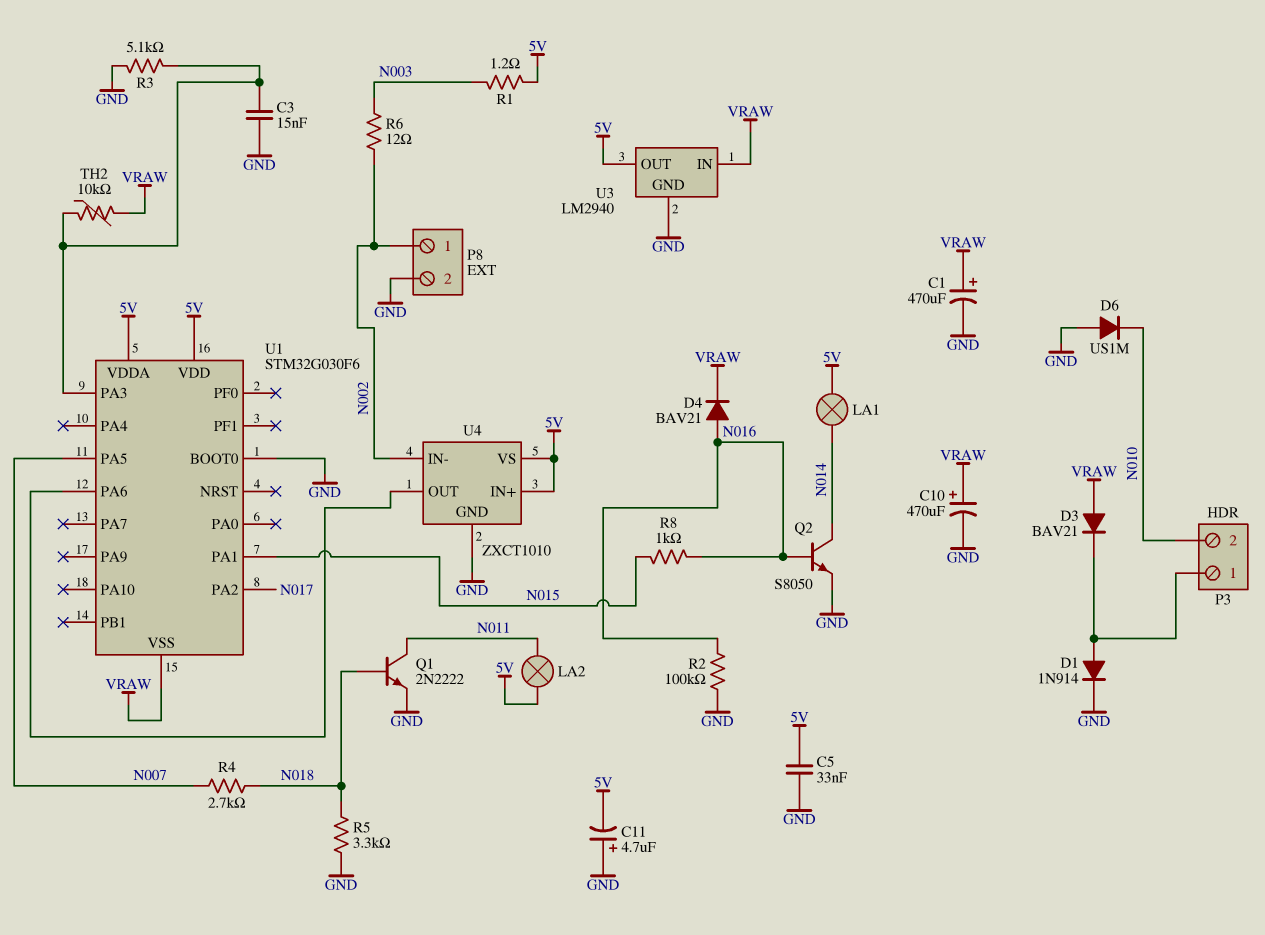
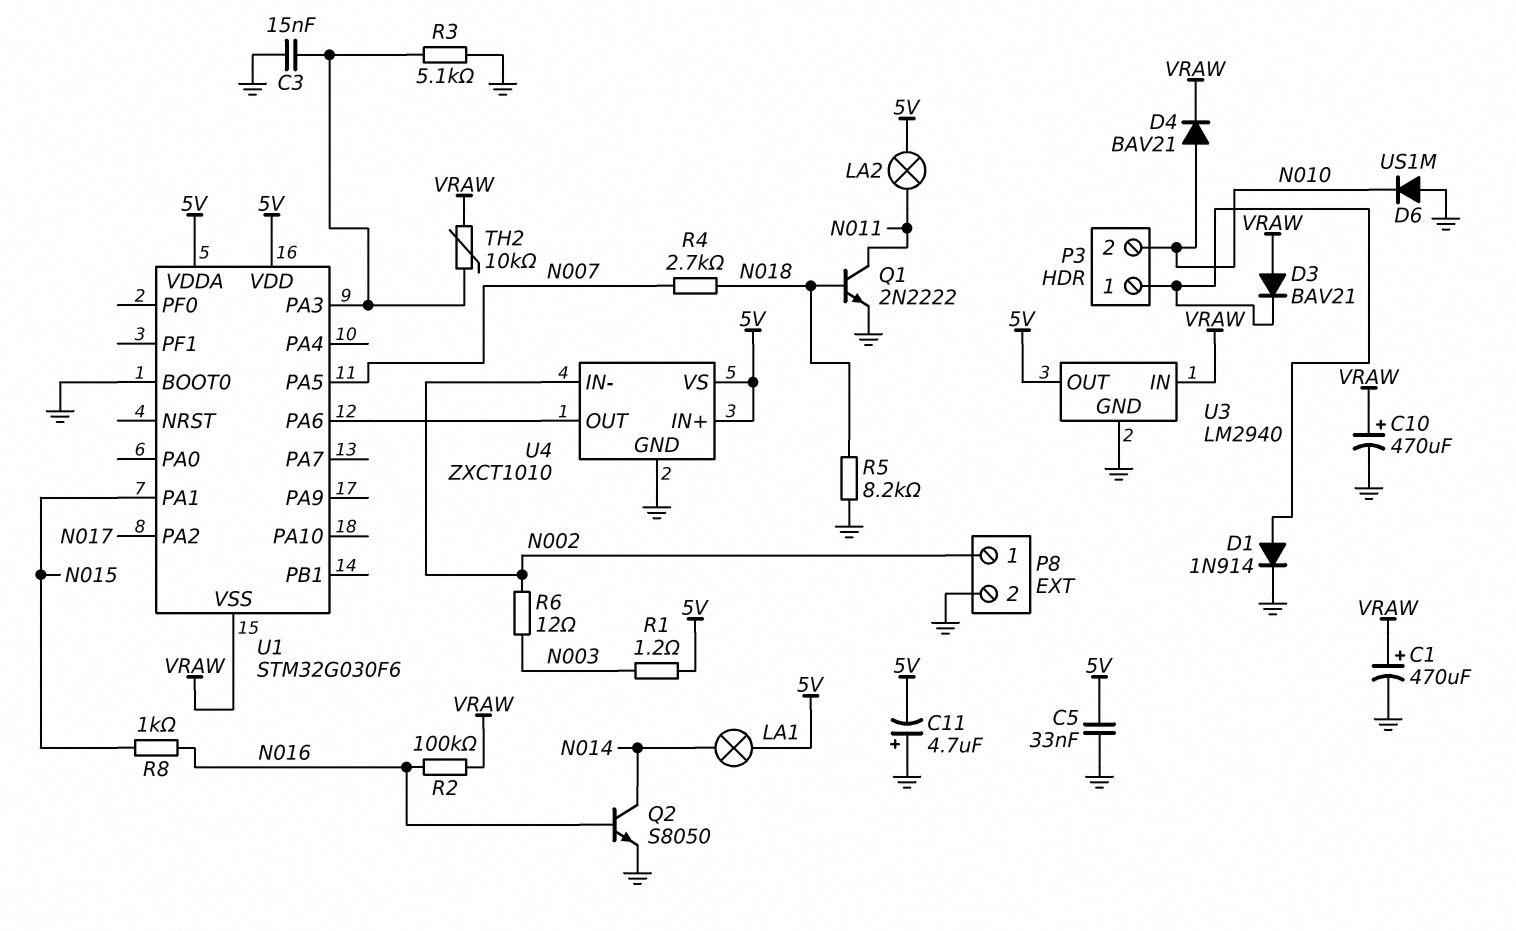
D4: diode BAV21 (A N016, K VRAW) -> diode BAV21 (A N010, K VRAW)
R2: 100k (GND, N016) -> 100k (N016, VRAW)
R5: 3.3k (GND, N018) -> 8.2k (GND, N018)

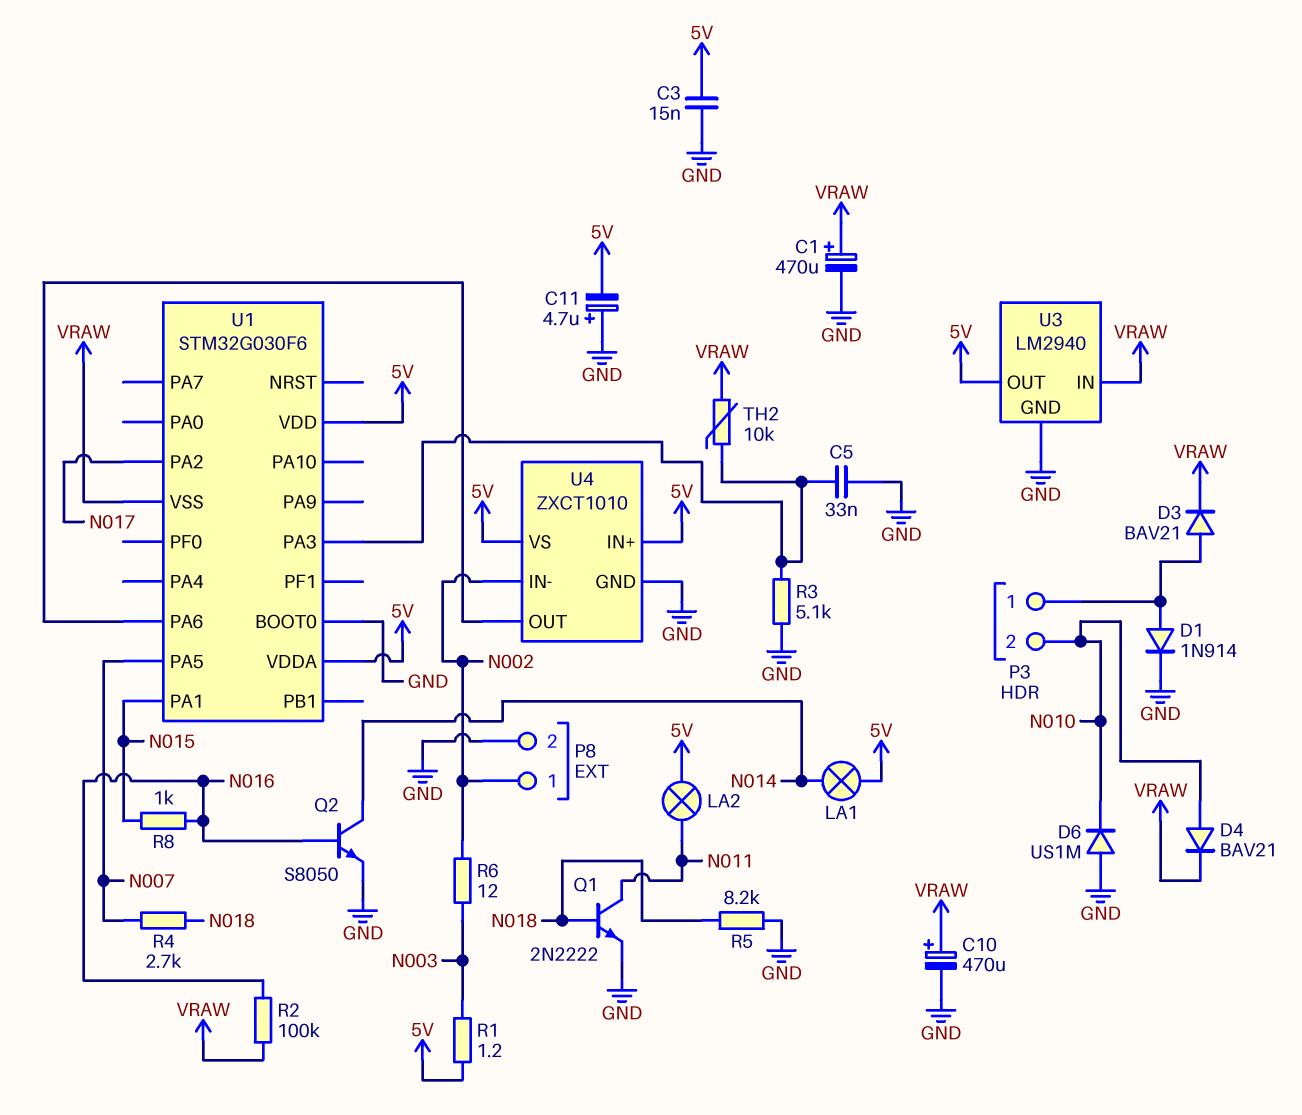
C3: 15nF (GND, U1/PA3) -> 15nF (5V, GND)
C5: 33nF (5V, GND) -> 33nF (GND, U1/PA3)
D3: diode BAV21 (A VRAW, K P3/1) -> diode BAV21 (A P3/1, K VRAW)

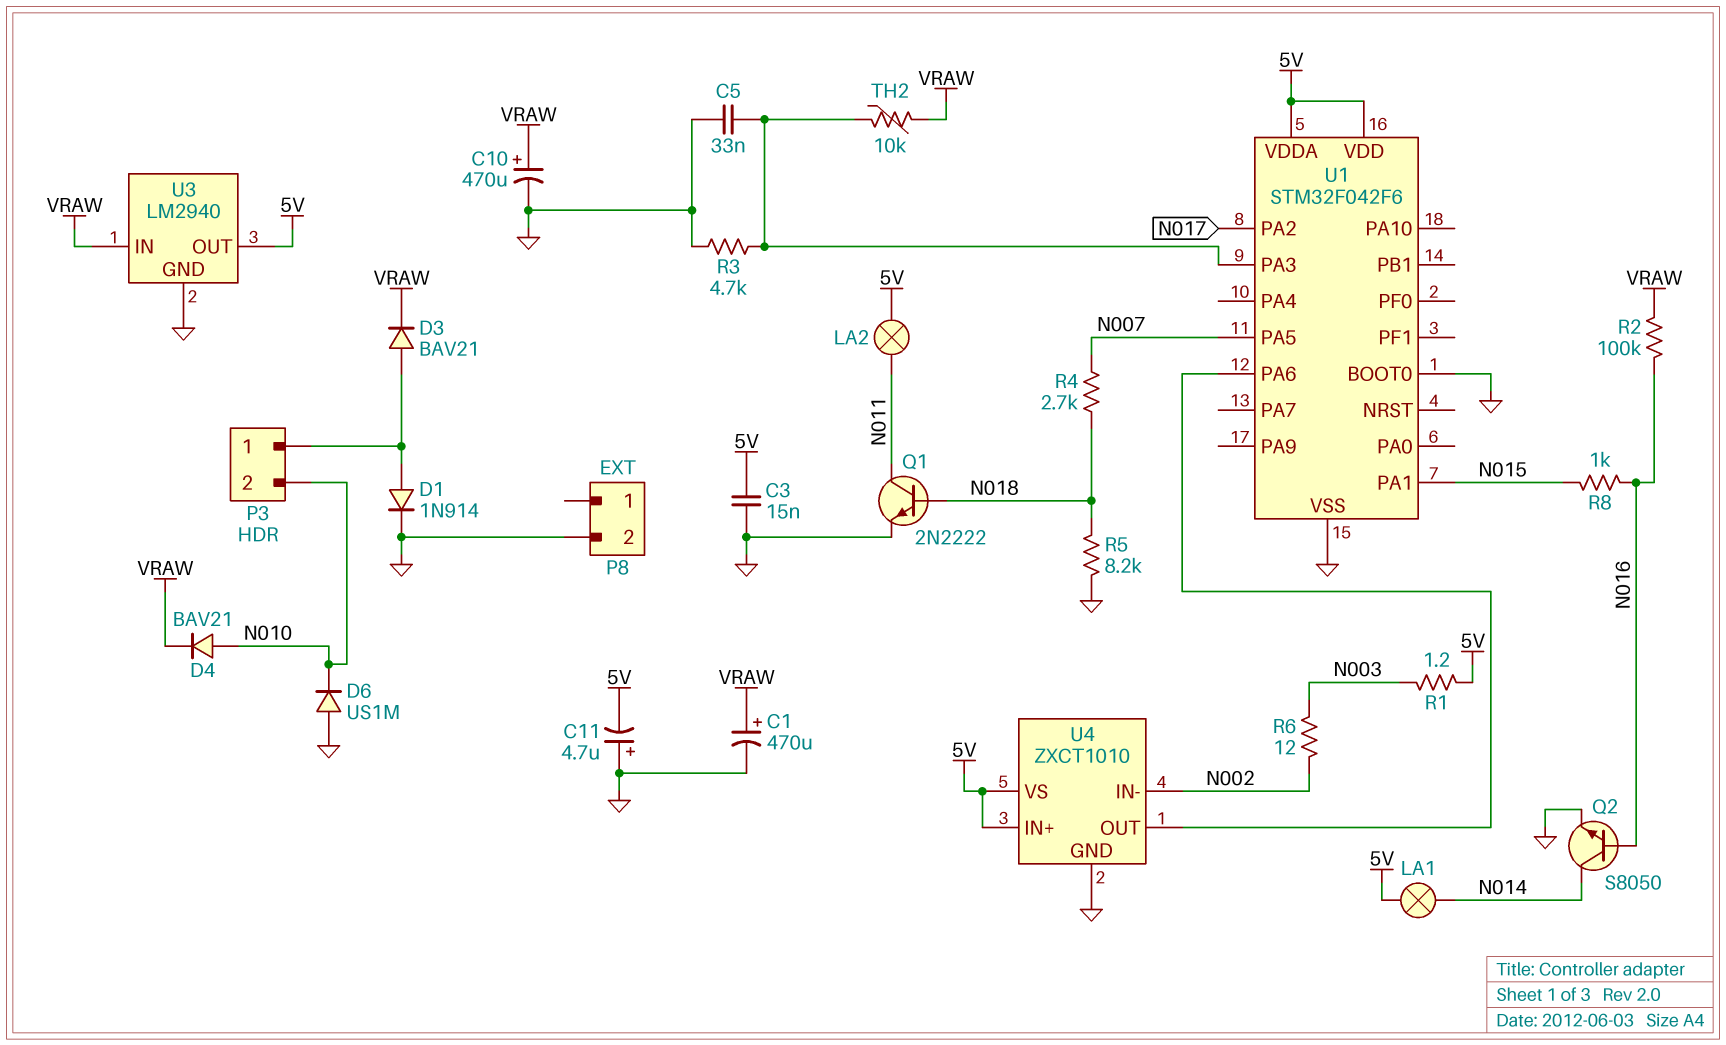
P8 pin 1: N002 -> none
R3: 5.1k (GND, U1/PA3) -> 4.7k (GND, U1/PA3)
U1: STM32G030F6 -> STM32F042F6
U1 pin VSS: VRAW -> GND

